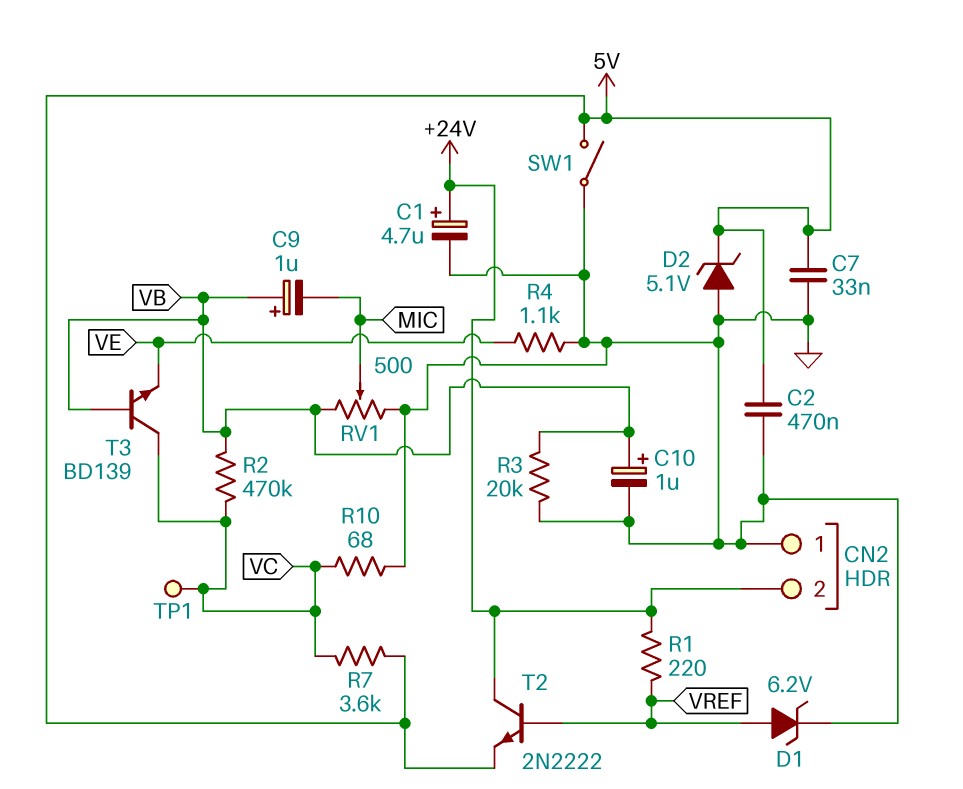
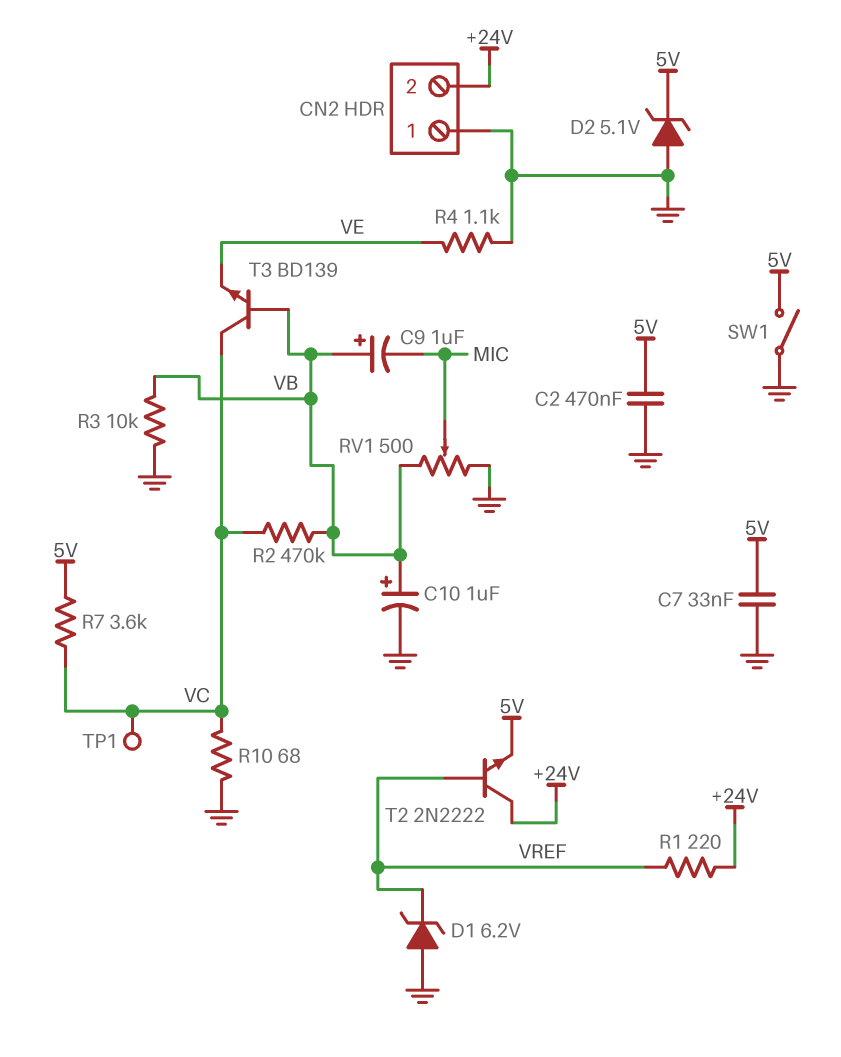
C1: 4.7uF (plus +24V, minus GND) -> none
D1: zener 6.2V (A VREF, K GND) -> zener 6.2V (A GND, K VREF)
R3: 20k (GND, VB) -> 10k (GND, VB)

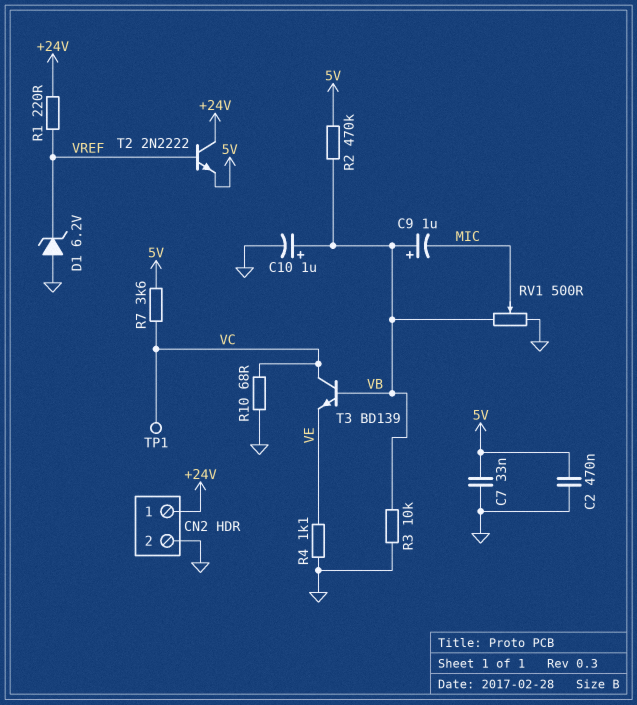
CN2 pin 1: GND -> +24V
CN2 pin 2: +24V -> GND
D2: zener 5.1V (A GND, K 5V) -> none
R2: 470k (VB, VC) -> 470k (5V, VB)
SW1: switch (5V, GND) -> none

